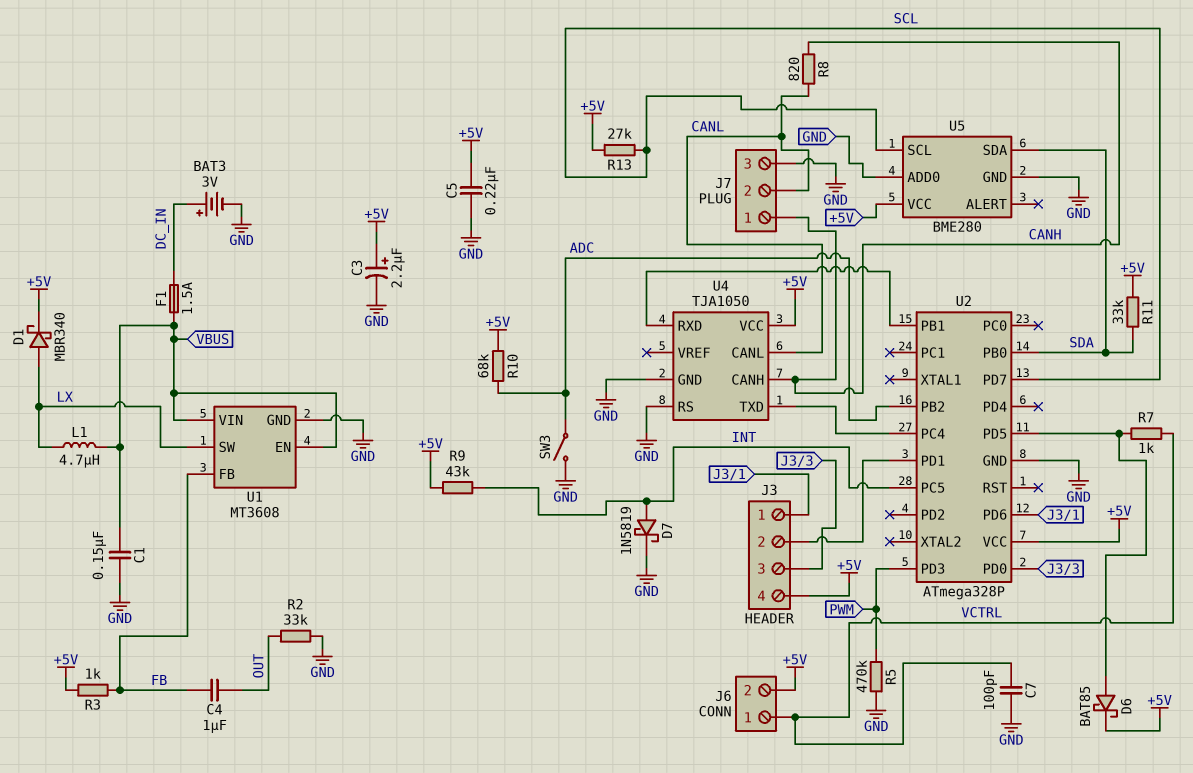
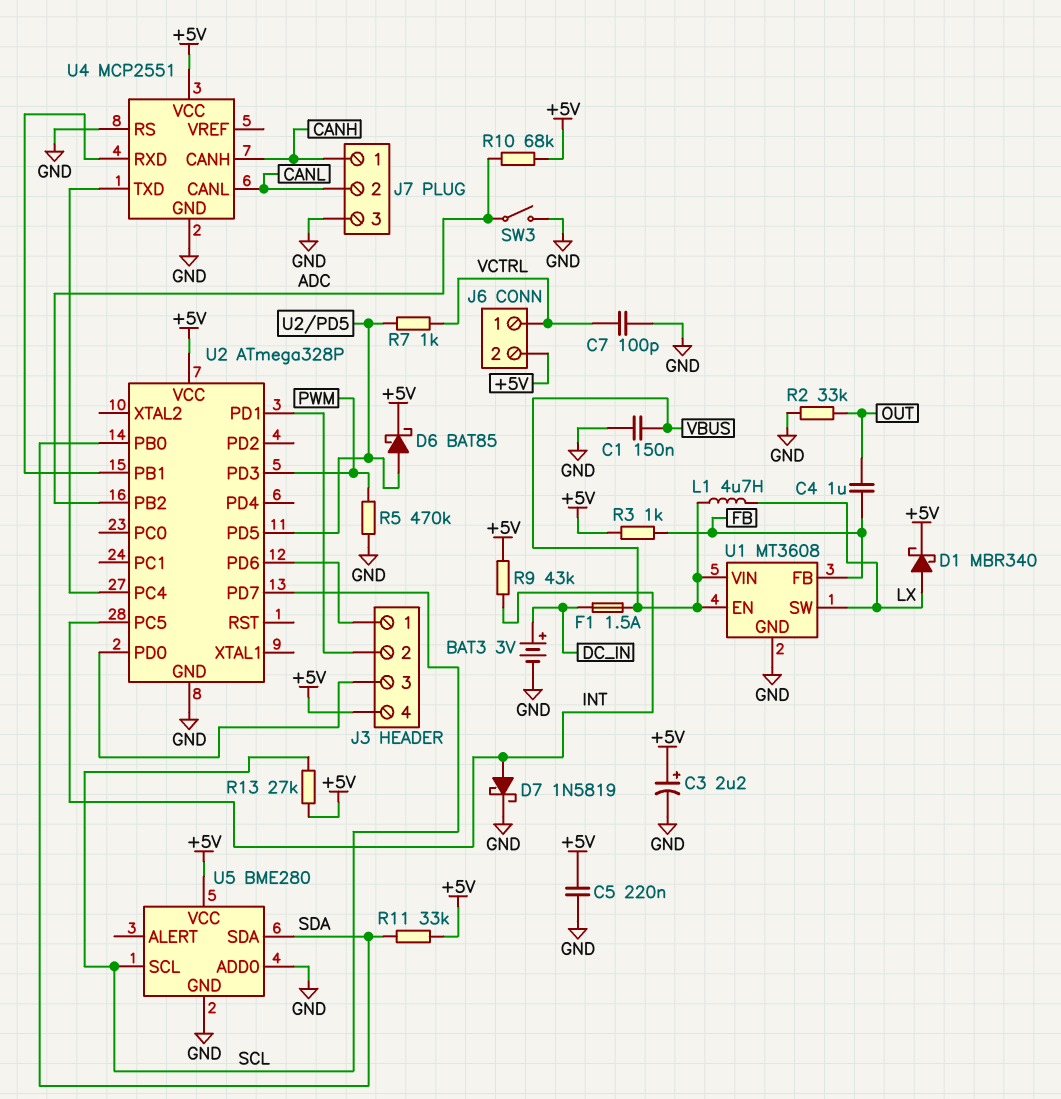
R8: 820 (CANH, CANL) -> none
U4: TJA1050 -> MCP2551

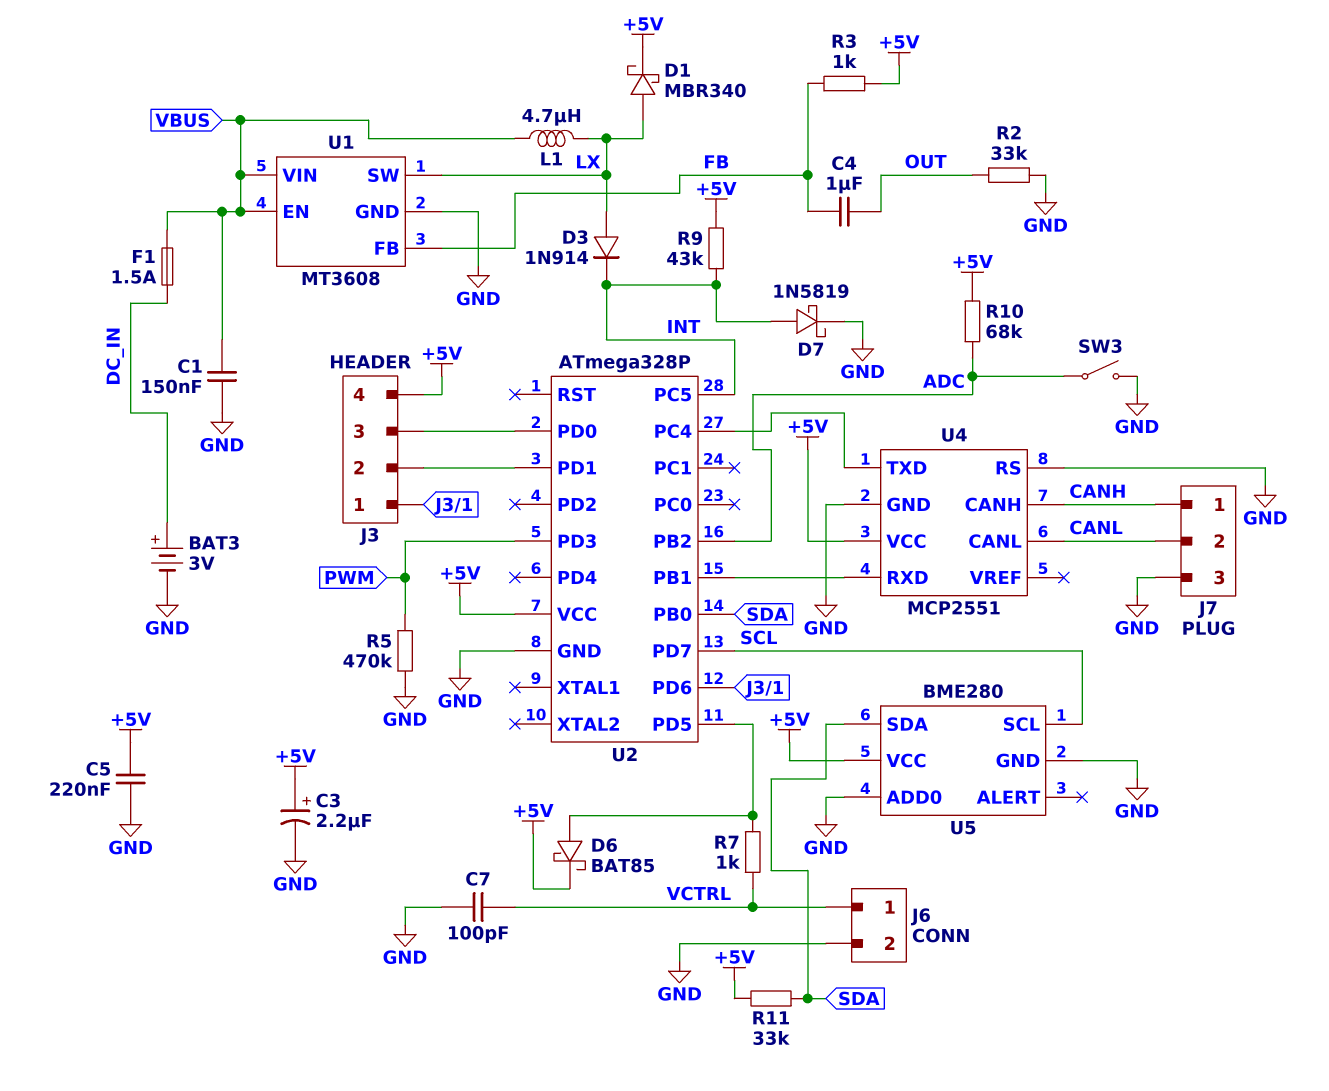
D3: none -> diode 1N914 (A LX, K INT)
J6 pin 2: +5V -> GND
R13: 27k (+5V, SCL) -> none

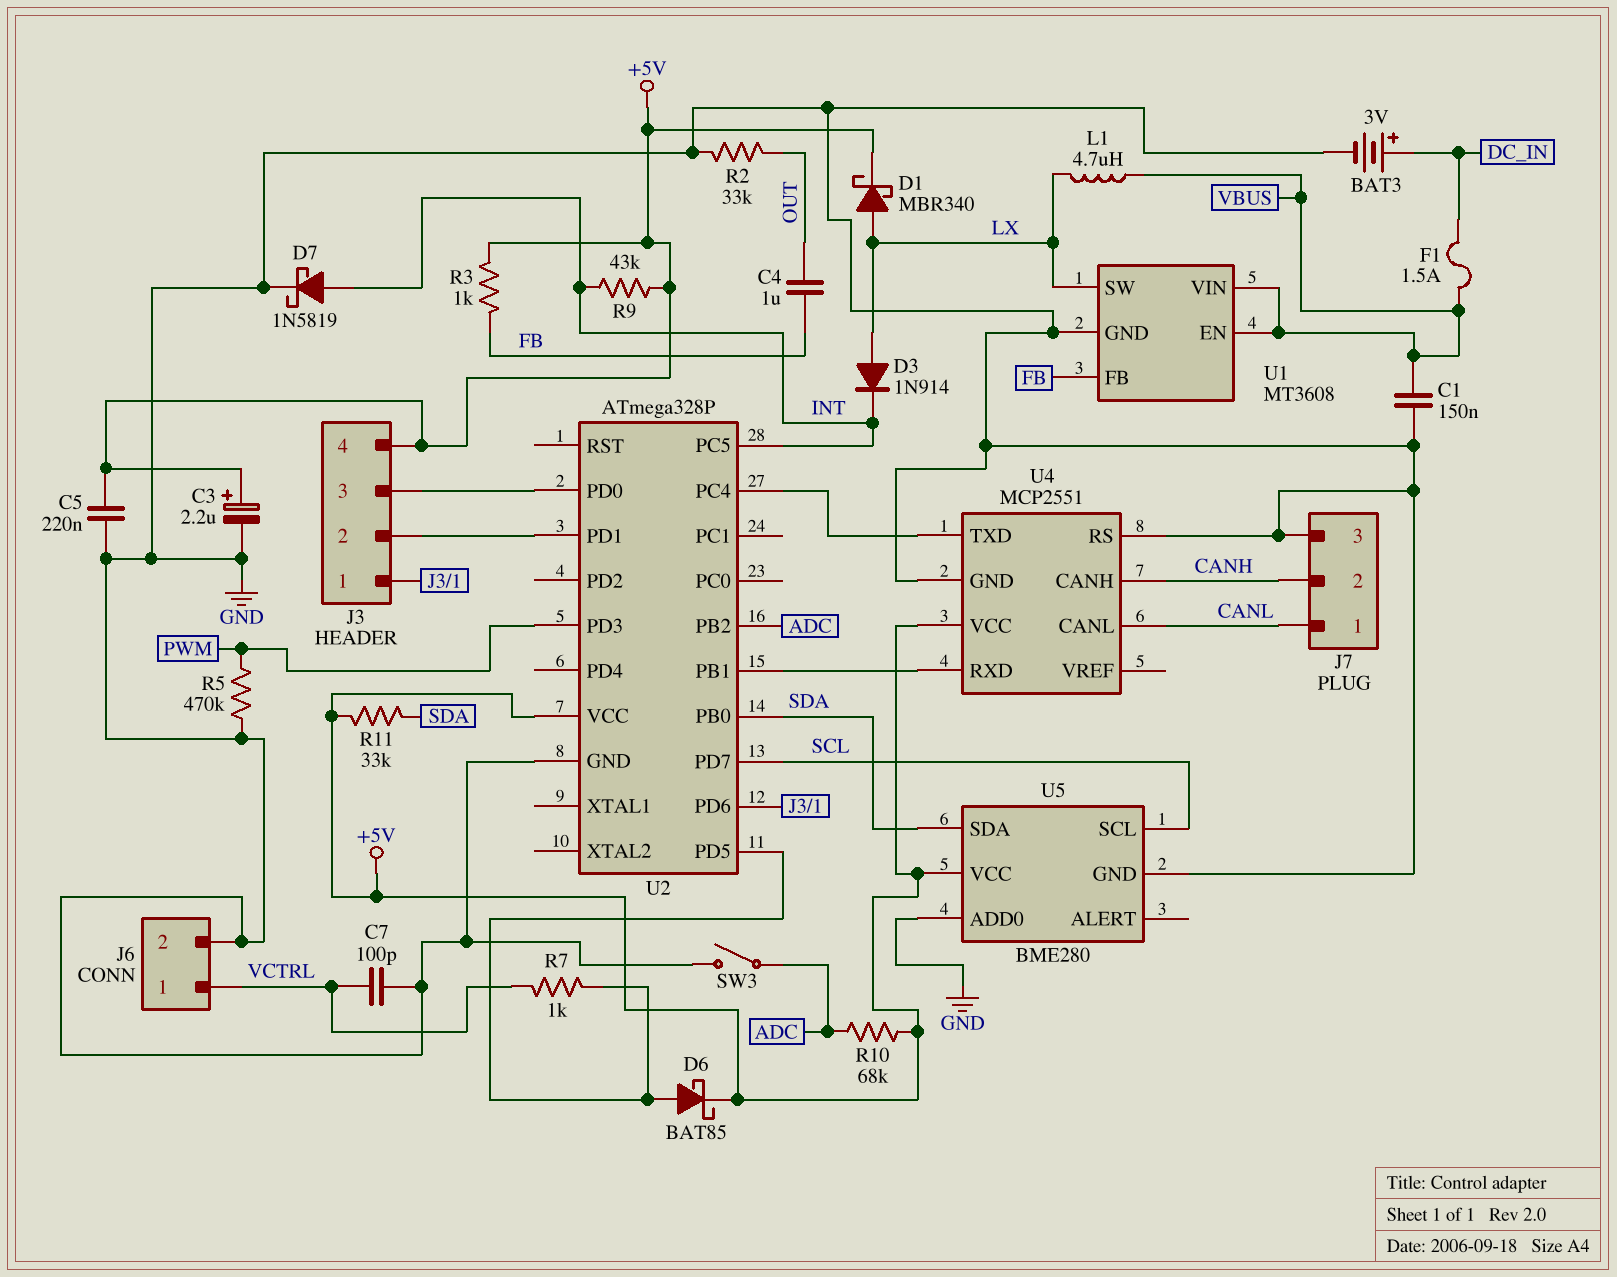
J7 pin 1: CANH -> CANL
J7 pin 2: CANL -> CANH

